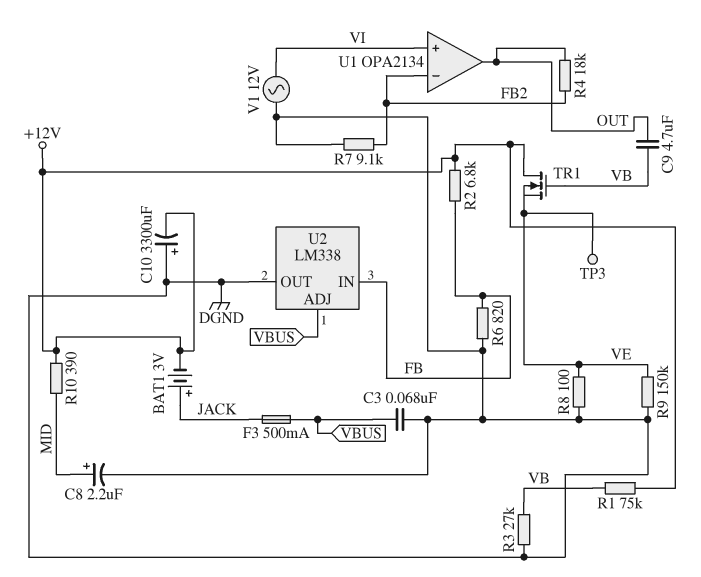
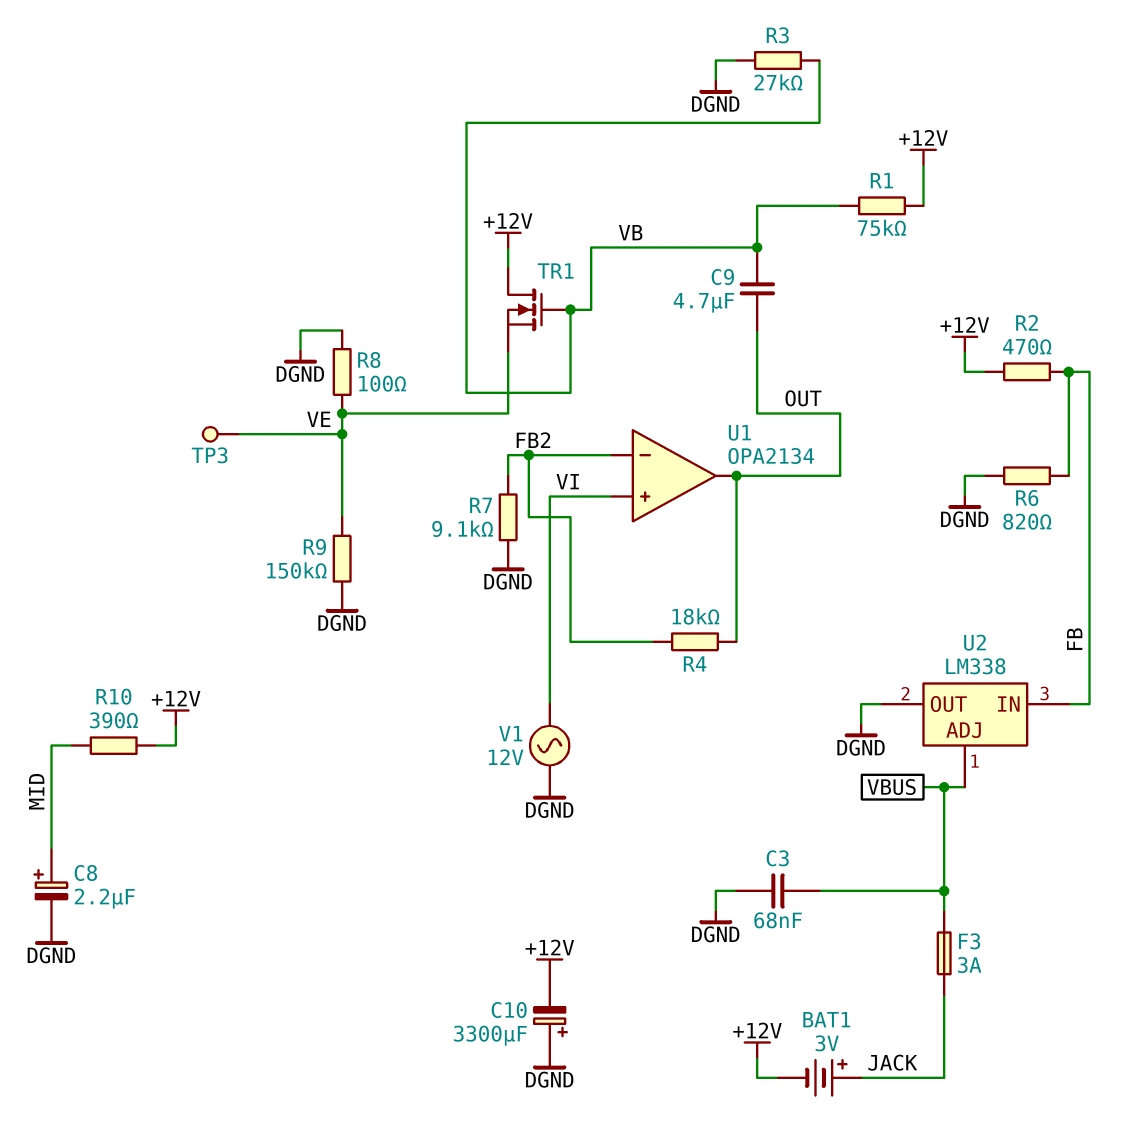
F3: 500mA (JACK, VBUS) -> 3A (JACK, VBUS)
R2: 6.8k (+12V, FB) -> 470 (+12V, FB)

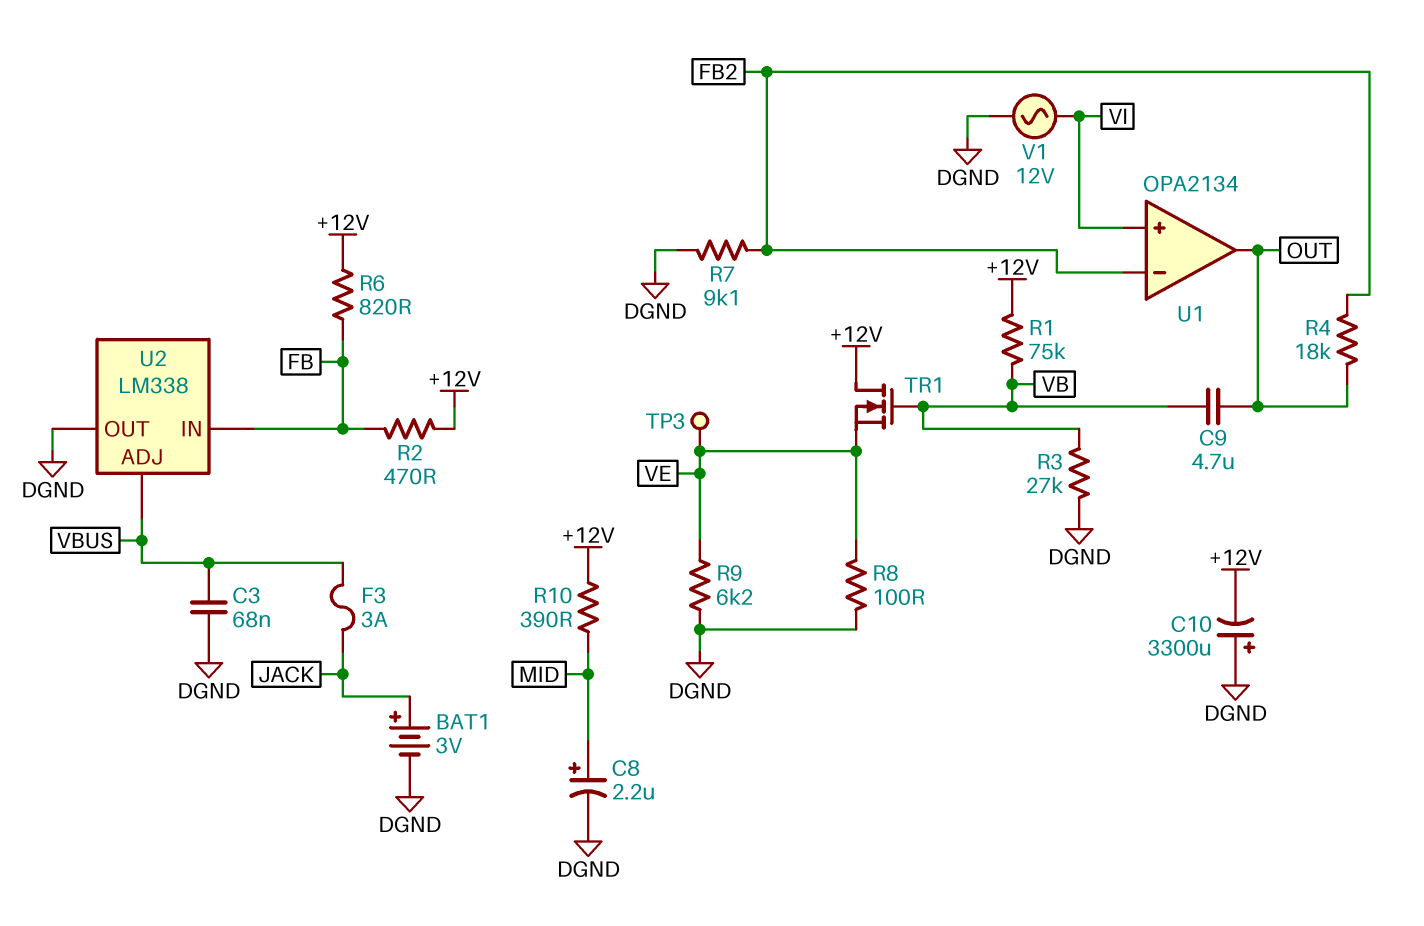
BAT1: 3V (plus JACK, minus +12V) -> 3V (plus JACK, minus DGND)
R6: 820 (DGND, FB) -> 820 (+12V, FB)
R9: 150k (DGND, VE) -> 6.2k (DGND, VE)

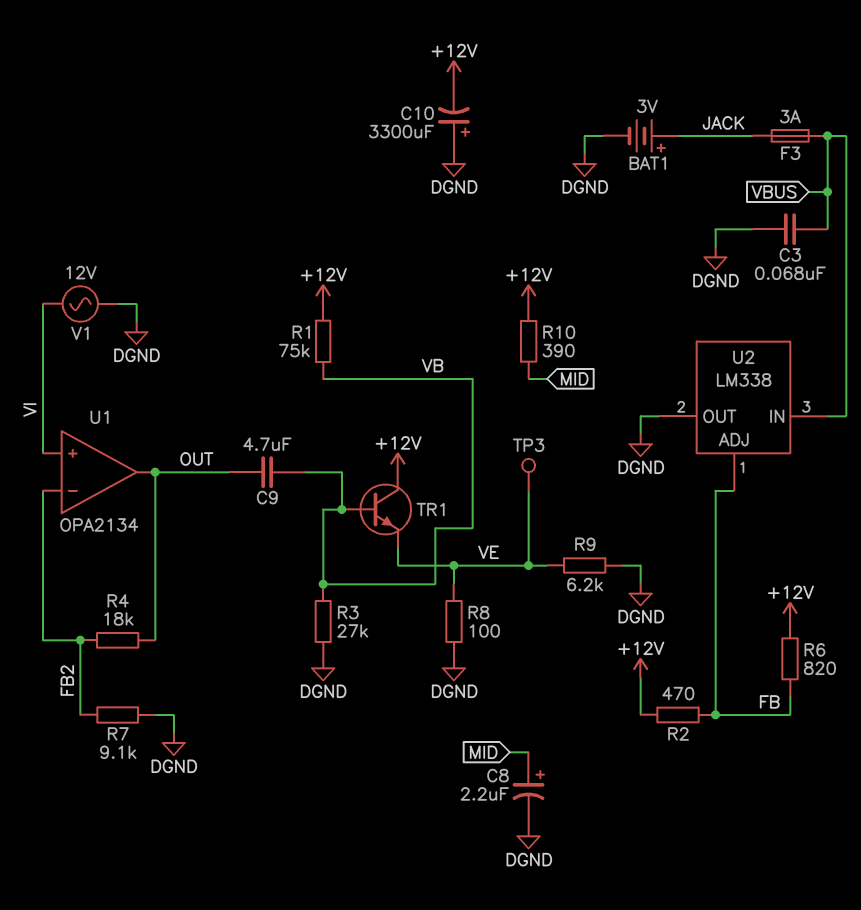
TR1: NMOS (G VB, D +12V, S VE) -> NPN (B VB, C +12V, E VE)
U2 pin ADJ: VBUS -> FB
U2 pin IN: FB -> VBUS

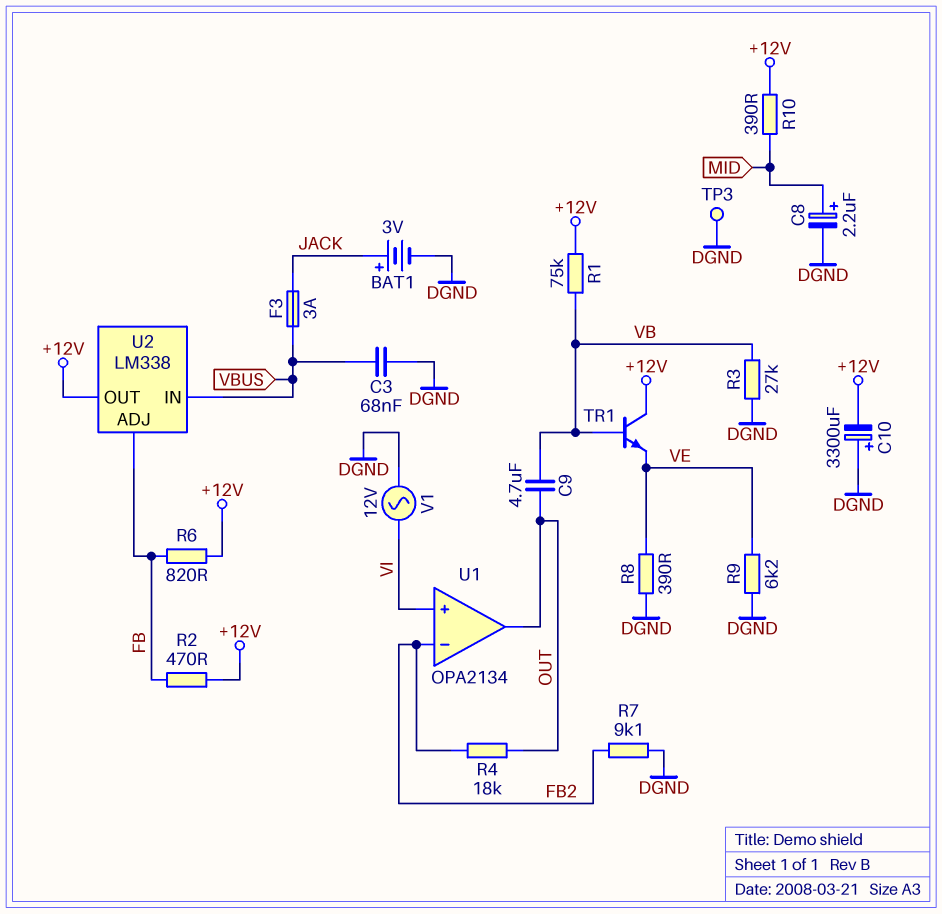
R8: 100 (DGND, VE) -> 390 (DGND, VE)
TP3: test point (VE) -> test point (DGND)
U2 pin OUT: DGND -> +12V

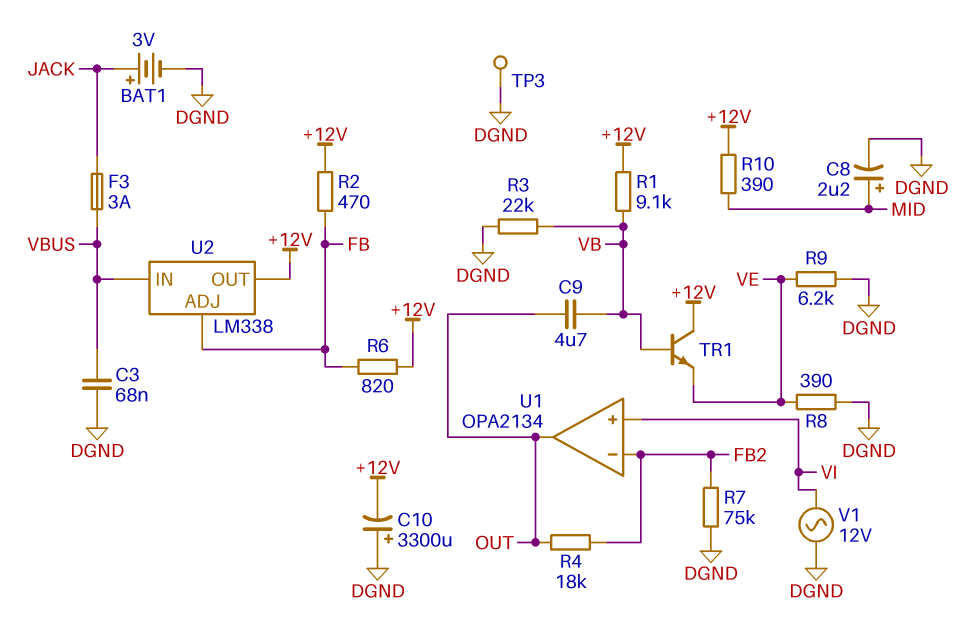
R1: 75k (+12V, VB) -> 9.1k (+12V, VB)
R3: 27k (DGND, VB) -> 22k (DGND, VB)
R7: 9.1k (DGND, FB2) -> 75k (DGND, FB2)

